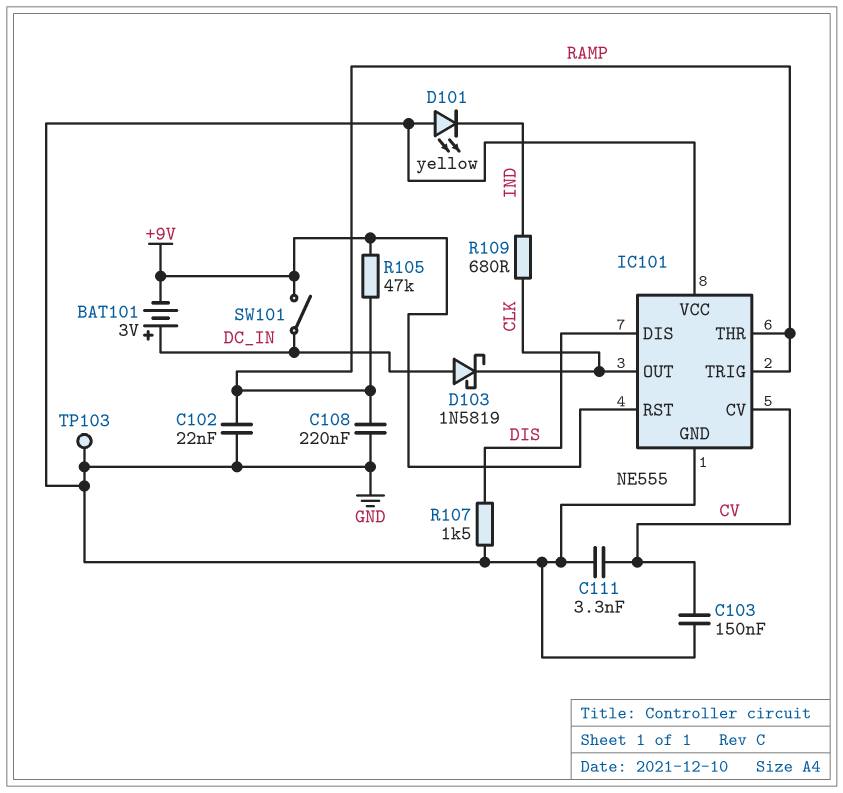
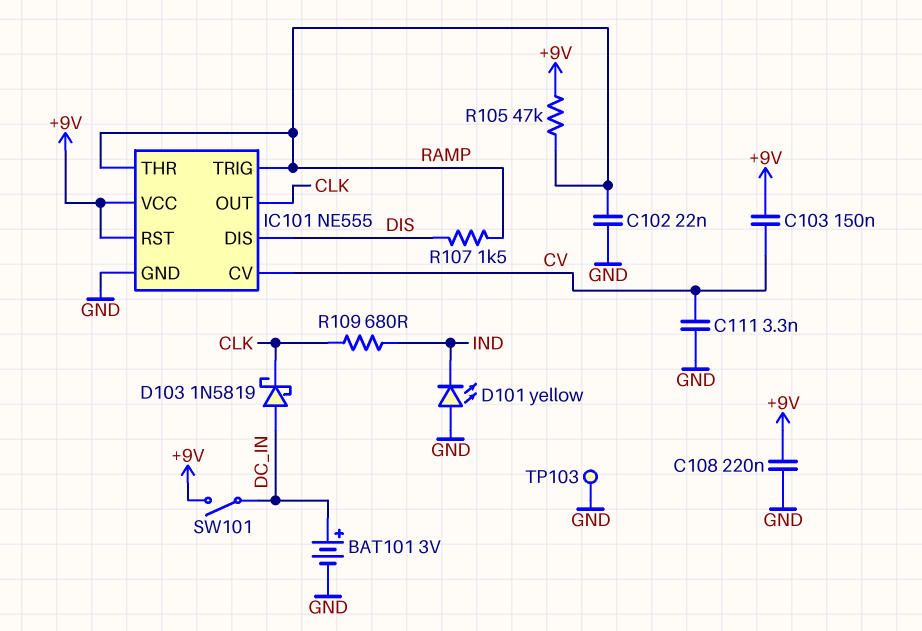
BAT101: 3V (plus DC_IN, minus +9V) -> 3V (plus DC_IN, minus GND)
C103: 150nF (CV, GND) -> 150nF (+9V, CV)
C108: 220nF (GND, RAMP) -> 220nF (+9V, GND)
IC101 pin VCC: GND -> +9V
R107: 1.5k (DIS, GND) -> 1.5k (DIS, RAMP)

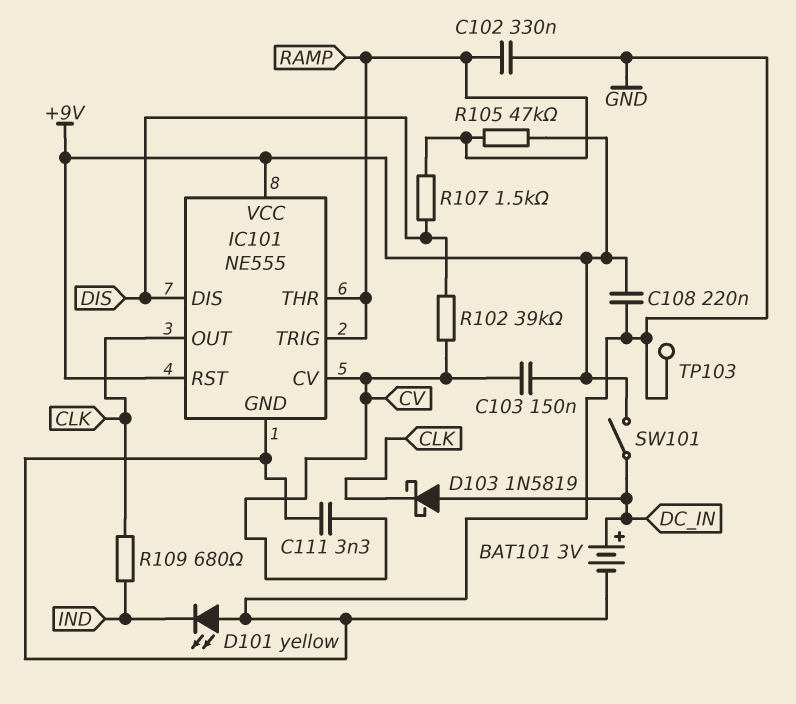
C102: 22nF (GND, RAMP) -> 330nF (GND, RAMP)
R102: none -> 39k (CV, DIS)

